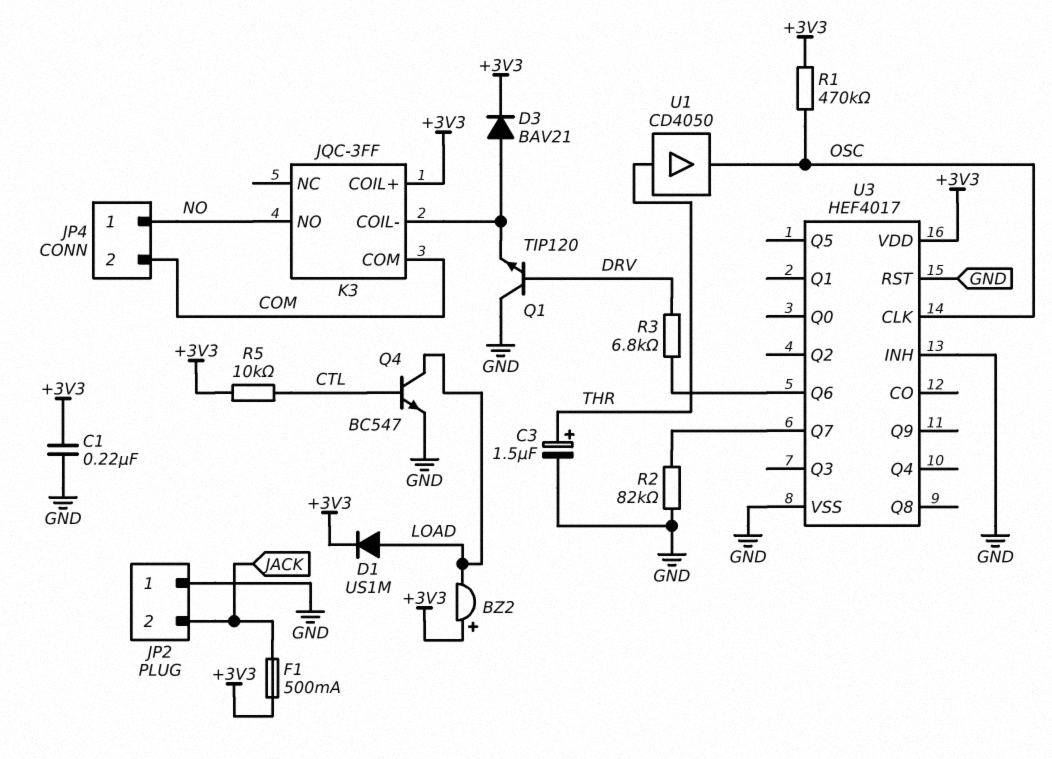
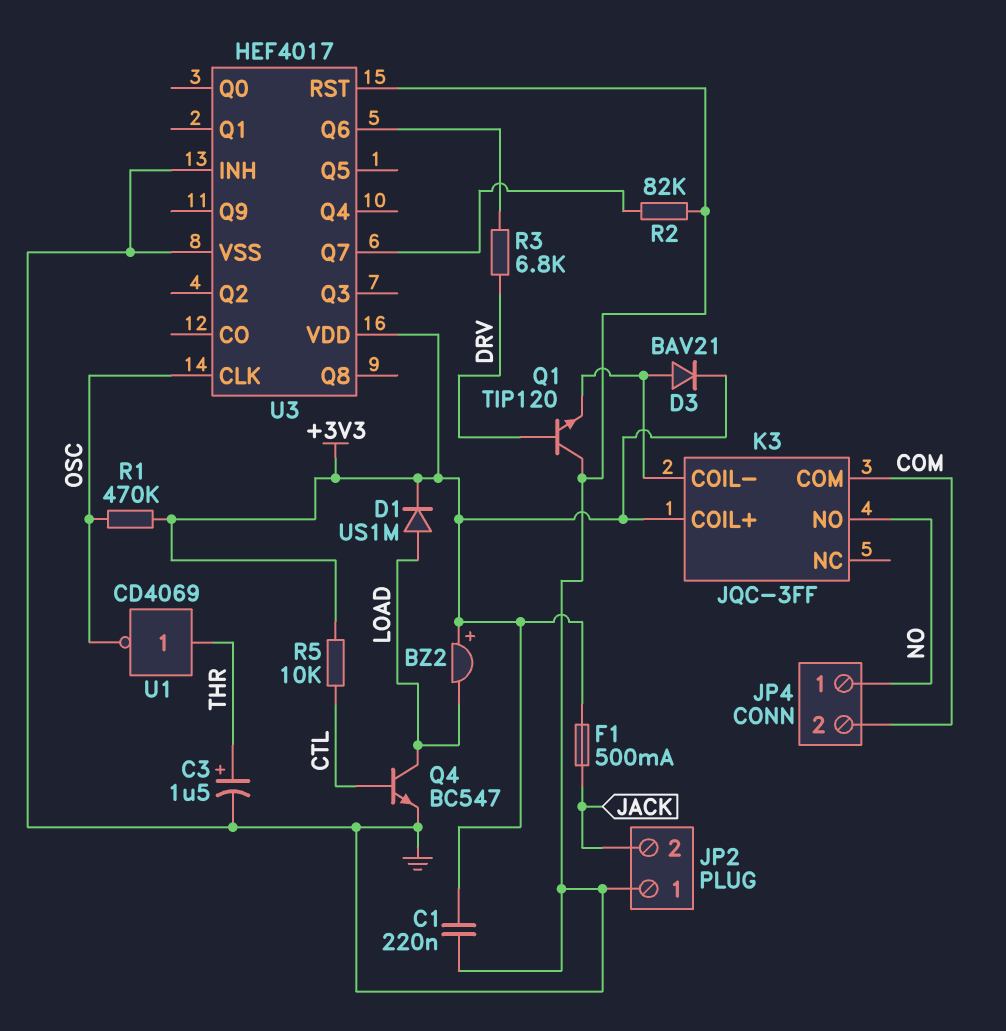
U1: buffer CD4050 (in THR, out OSC) -> NOT CD4069 (in THR, out OSC)

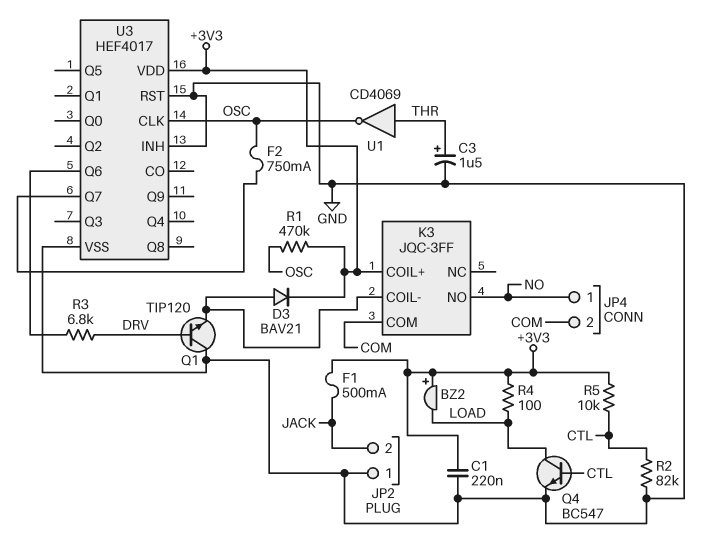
D1: diode US1M (A LOAD, K +3V3) -> none
F2: none -> 750mA (OSC, U3/Q7)
R2: 82k (GND, U3/Q7) -> 82k (CTL, GND)
R4: none -> 100 (+3V3, LOAD)

